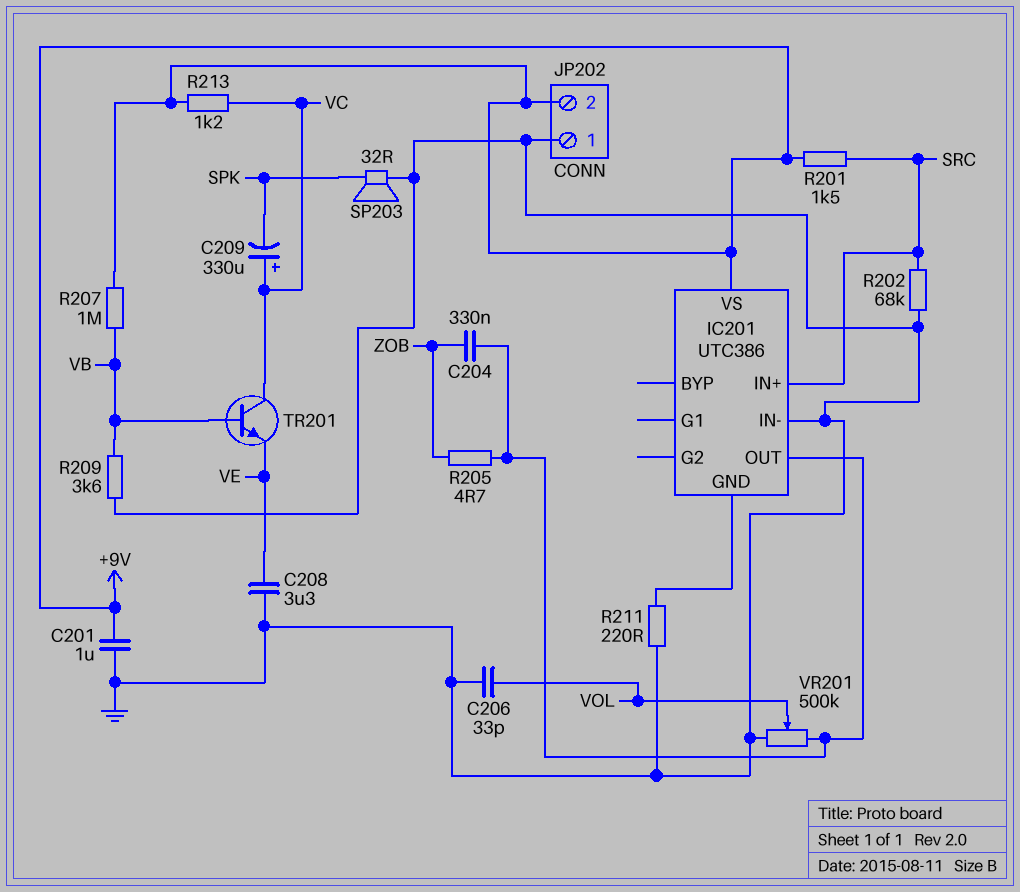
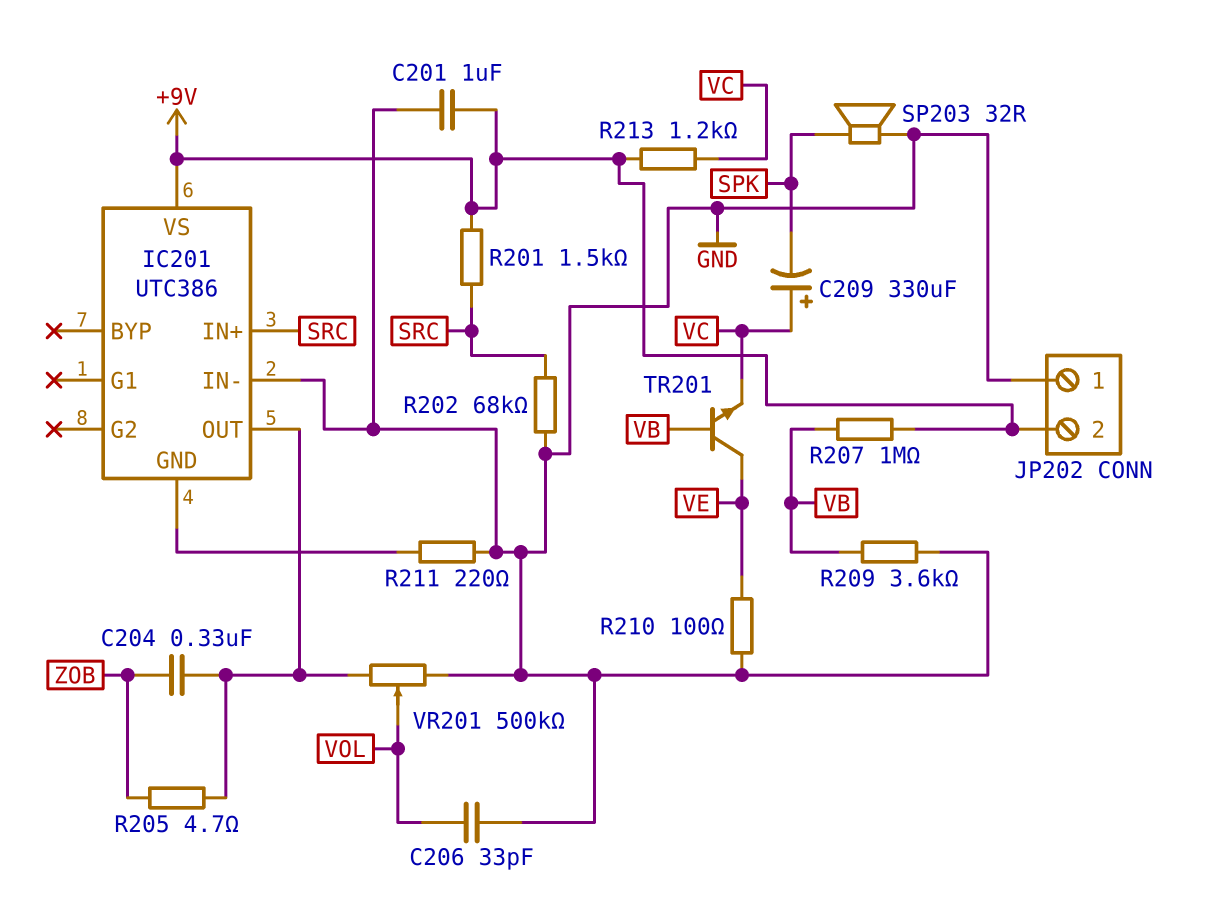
C208: 3.3uF (GND, VE) -> none
R210: none -> 100 (GND, VE)
TR201: NPN (B VB, C VC, E VE) -> NPN (B VB, C VE, E VC)

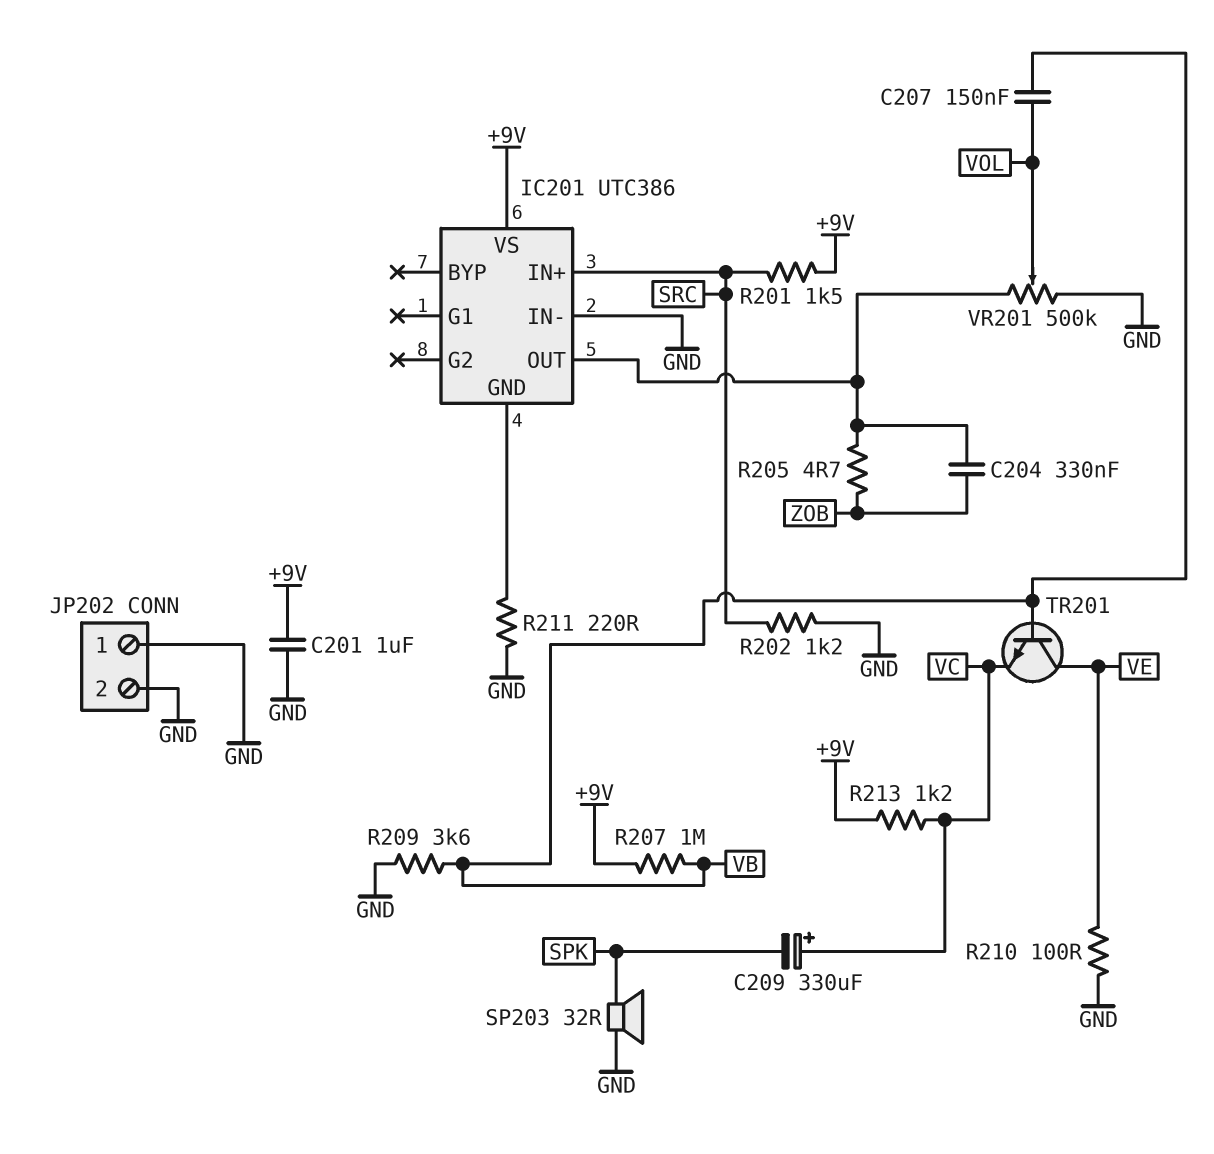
C206: 33pF (GND, VOL) -> none
C207: none -> 150nF (VB, VOL)
JP202 pin 2: +9V -> GND
R202: 68k (GND, SRC) -> 1.2k (GND, SRC)

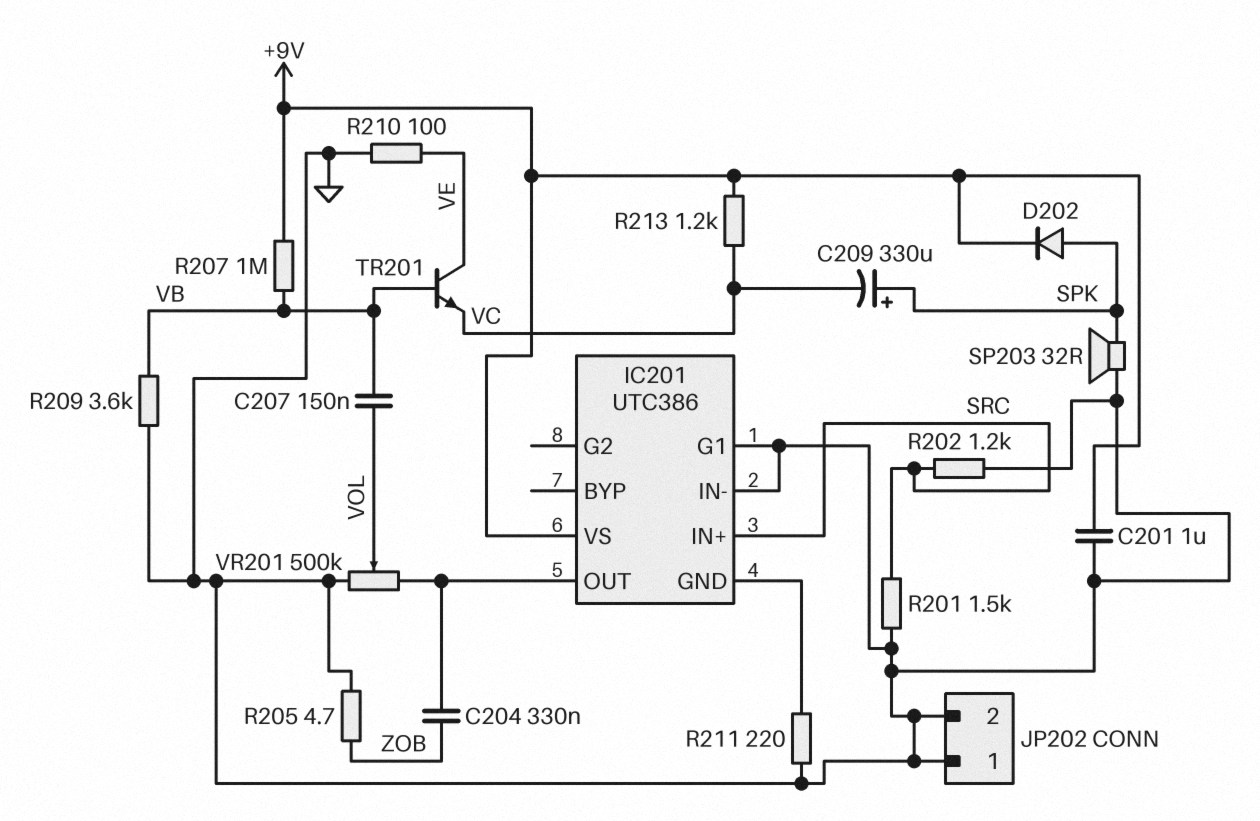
C209: 330uF (plus VC, minus SPK) -> 330uF (plus SPK, minus VC)
D202: none -> diode (A SPK, K +9V)
IC201 pin G1: none -> GND
R201: 1.5k (+9V, SRC) -> 1.5k (GND, SRC)
R205: 4.7 (IC201/OUT, ZOB) -> 4.7 (GND, ZOB)

